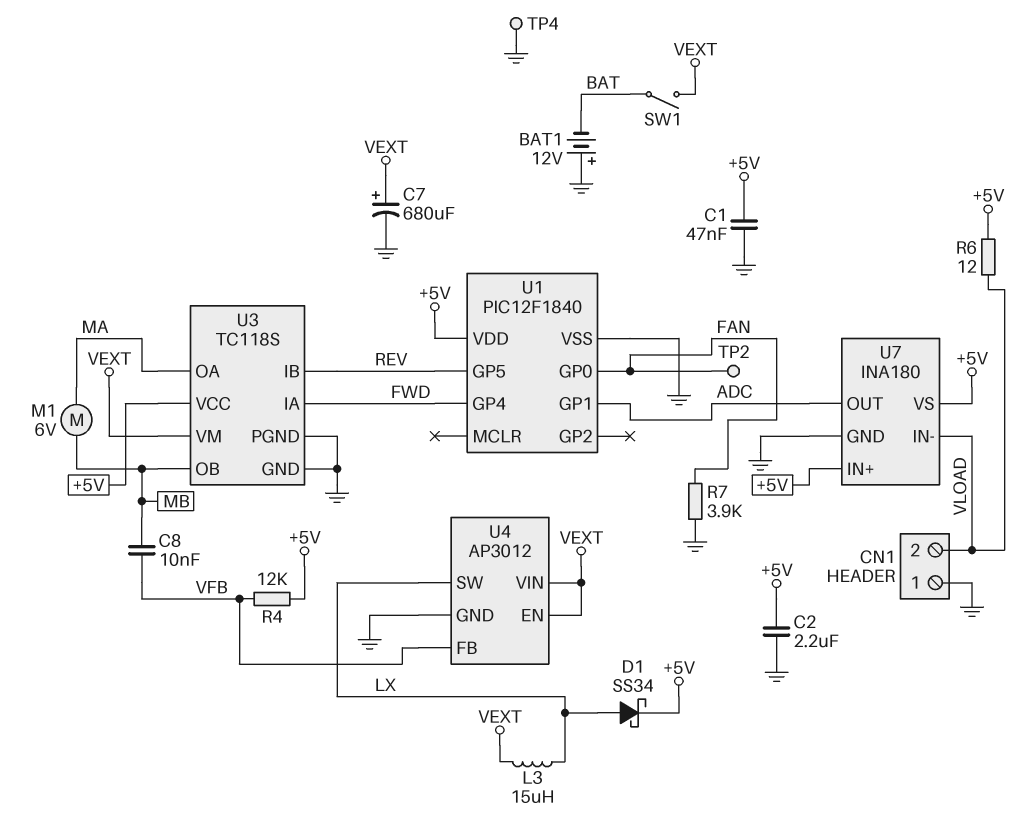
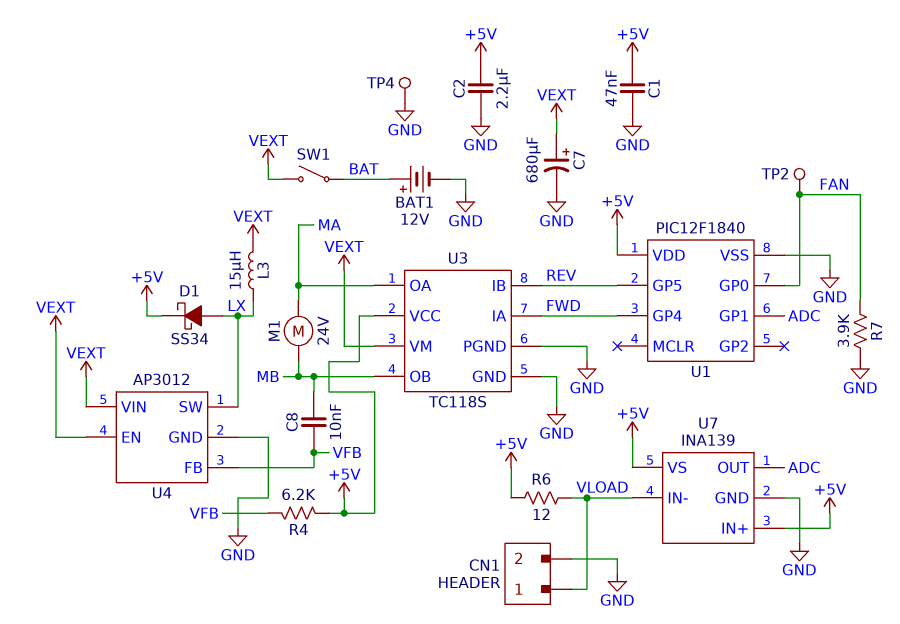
BAT1: 12V (plus GND, minus BAT) -> 12V (plus BAT, minus GND)
CN1 pin 1: GND -> VLOAD
CN1 pin 2: VLOAD -> GND
M1: motor 6V (MA, MB) -> motor 24V (MA, MB)
R4: 12k (+5V, VFB) -> 6.2k (+5V, VFB)
U7: INA180 -> INA139

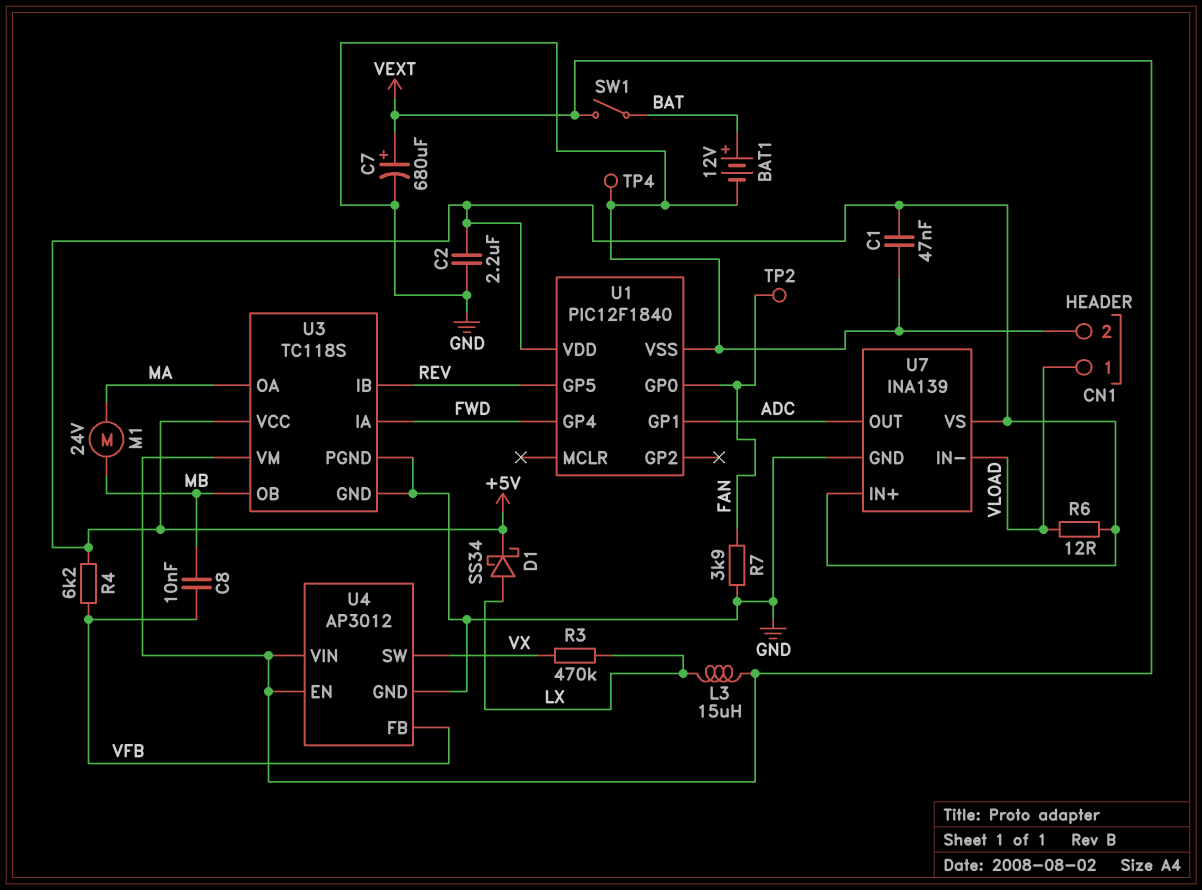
R3: none -> 470k (LX, VX)
U4 pin SW: LX -> VX

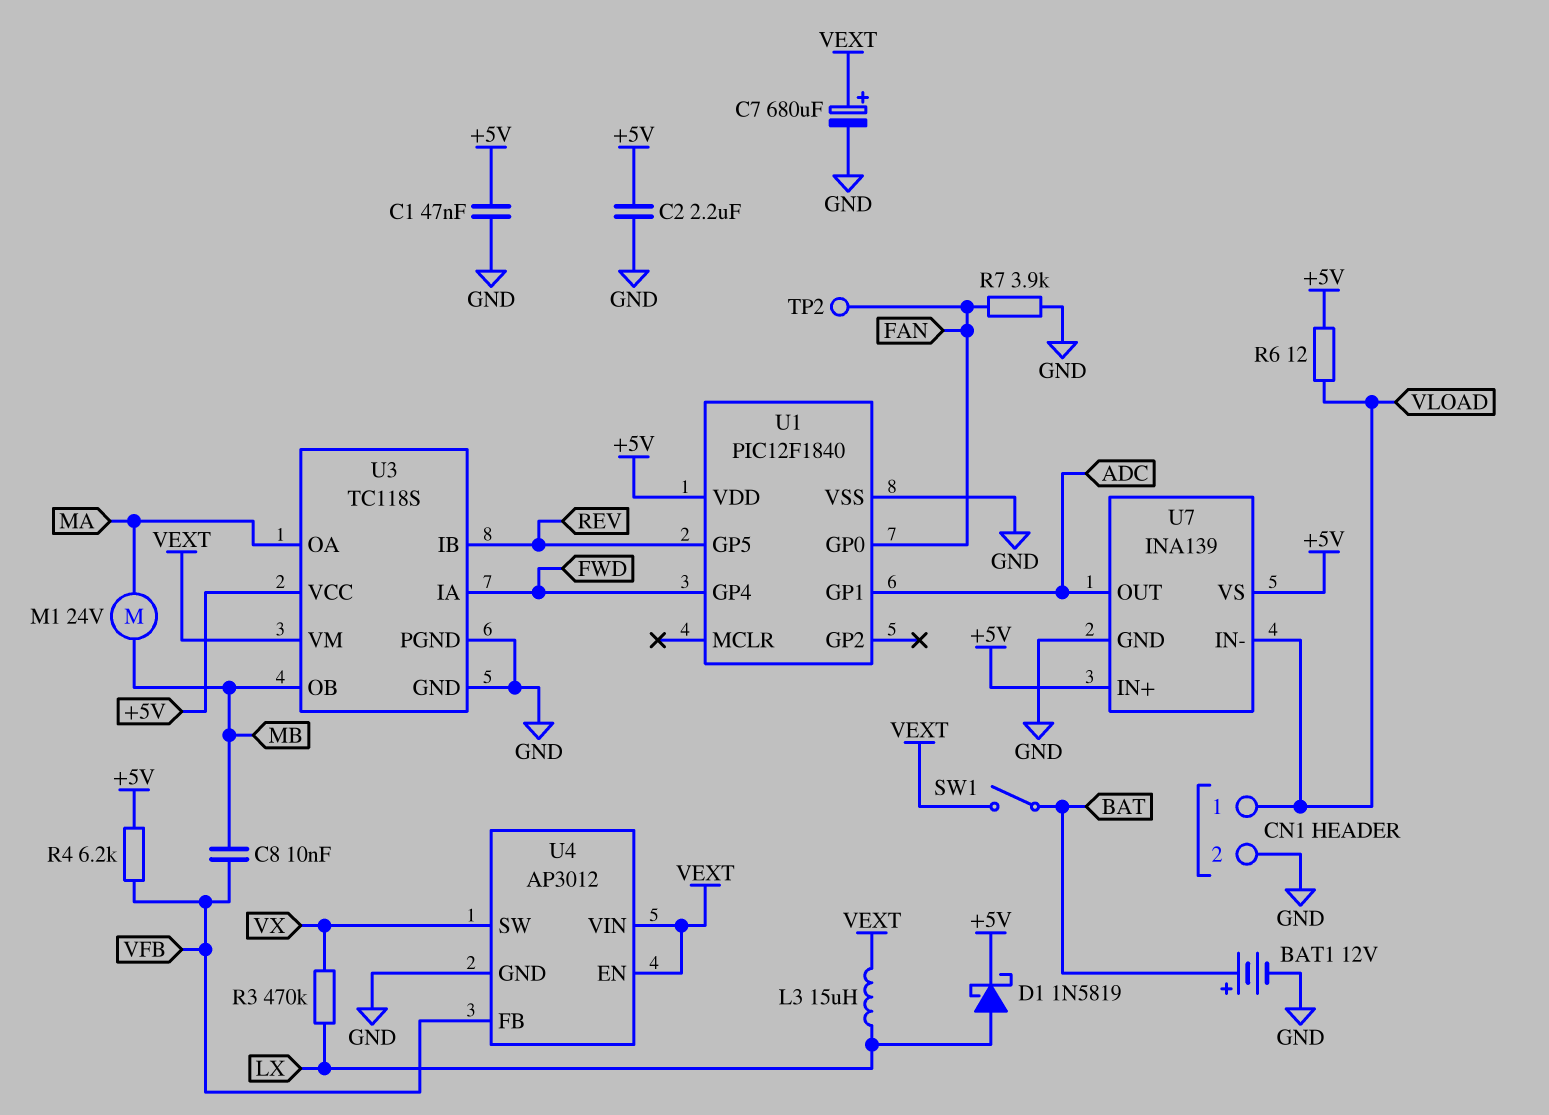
D1: schottky SS34 (A LX, K +5V) -> schottky 1N5819 (A LX, K +5V)
TP4: test point (GND) -> none

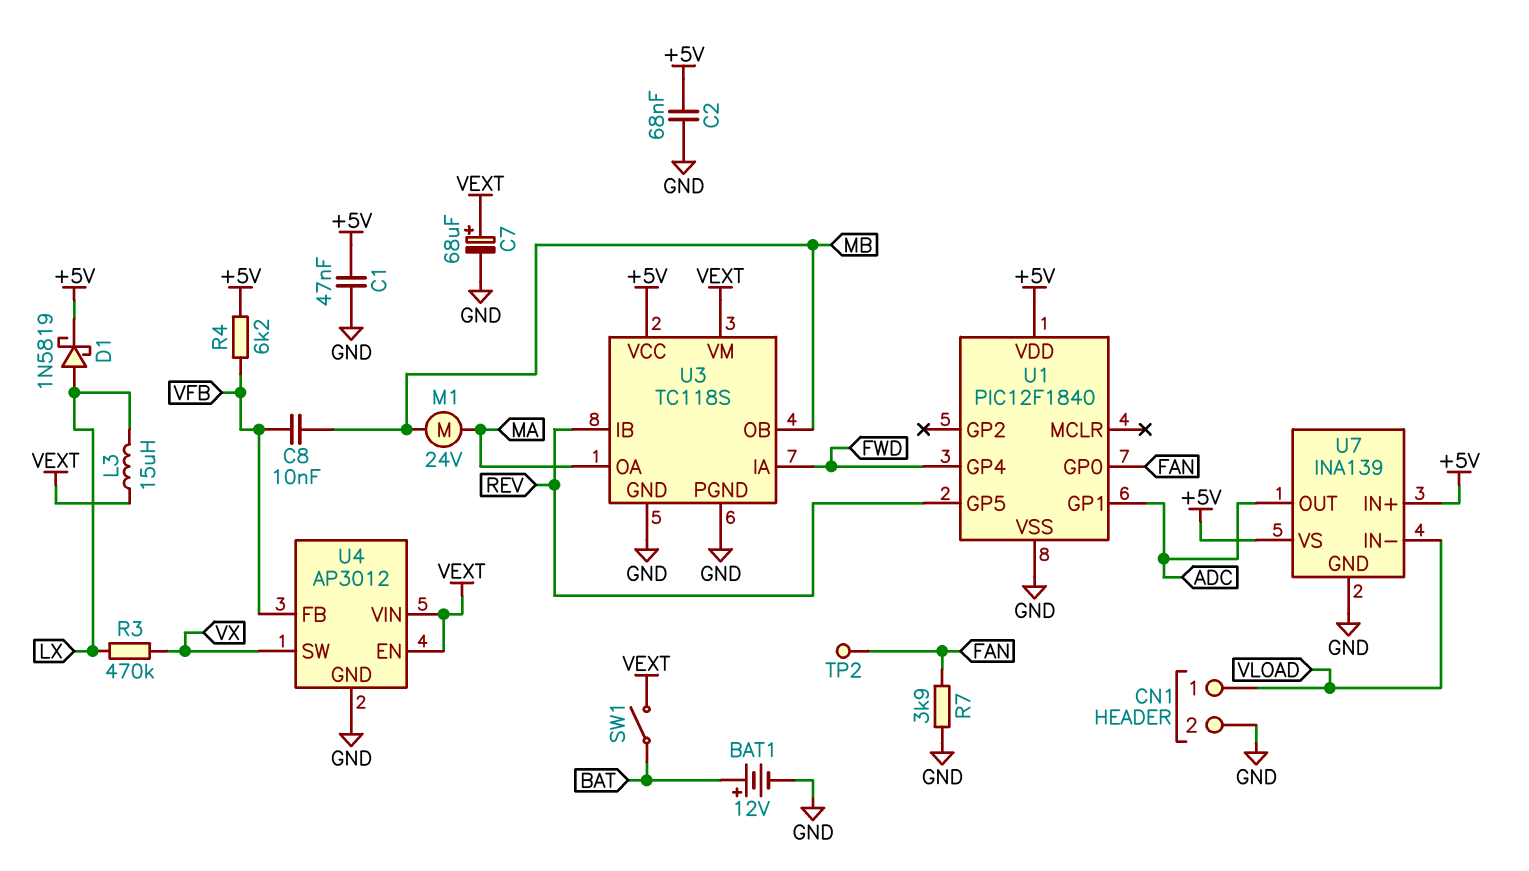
C2: 2.2uF (+5V, GND) -> 68nF (+5V, GND)
C7: 680uF (plus VEXT, minus GND) -> 68uF (plus VEXT, minus GND)
R6: 12 (+5V, VLOAD) -> none

